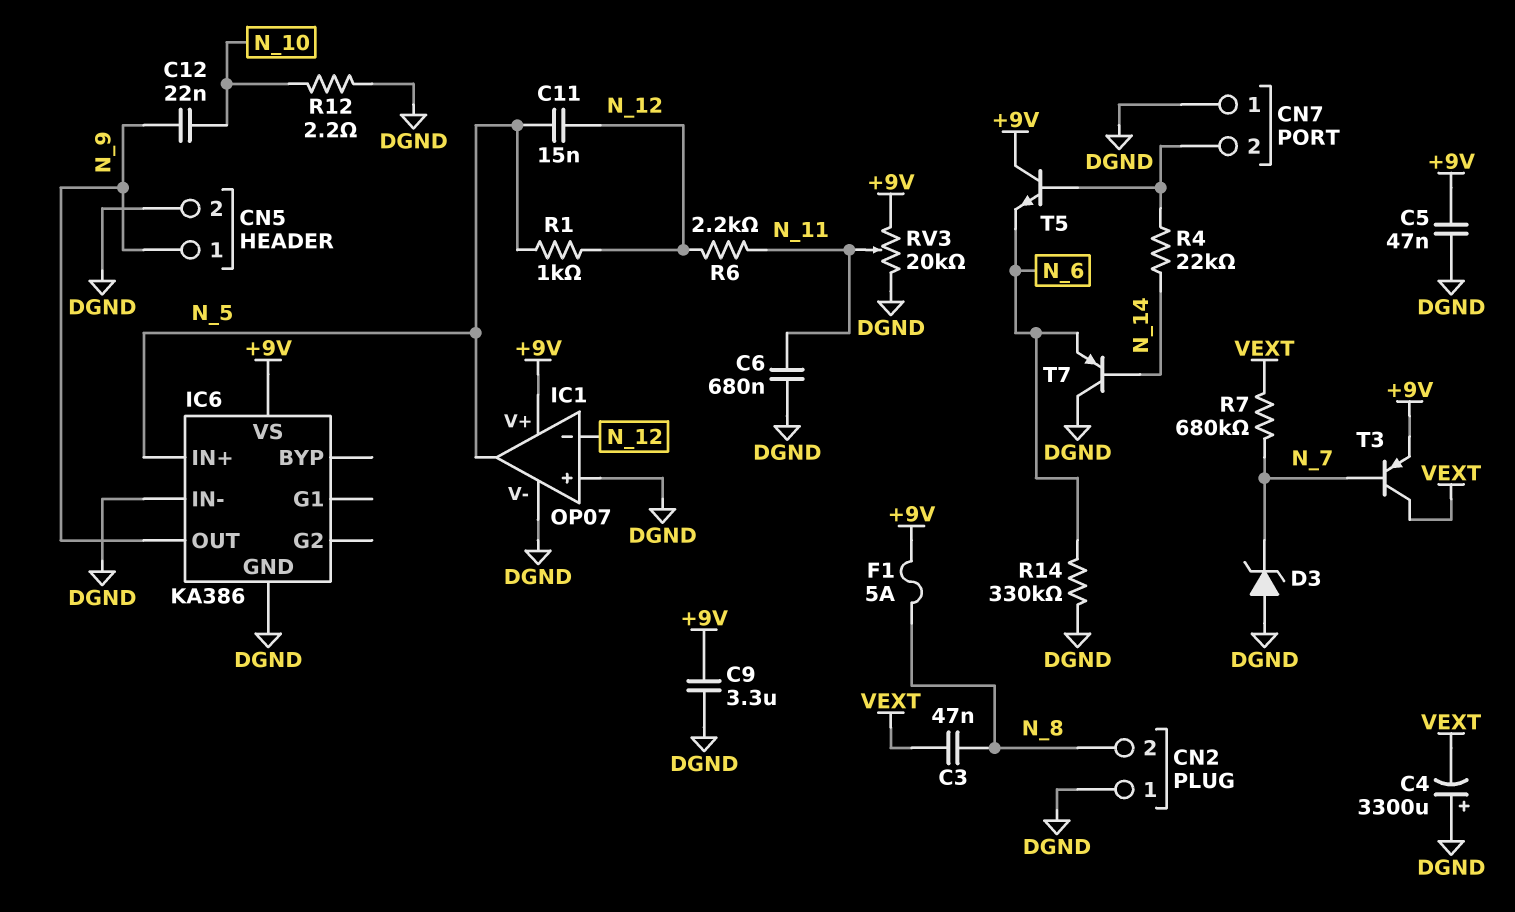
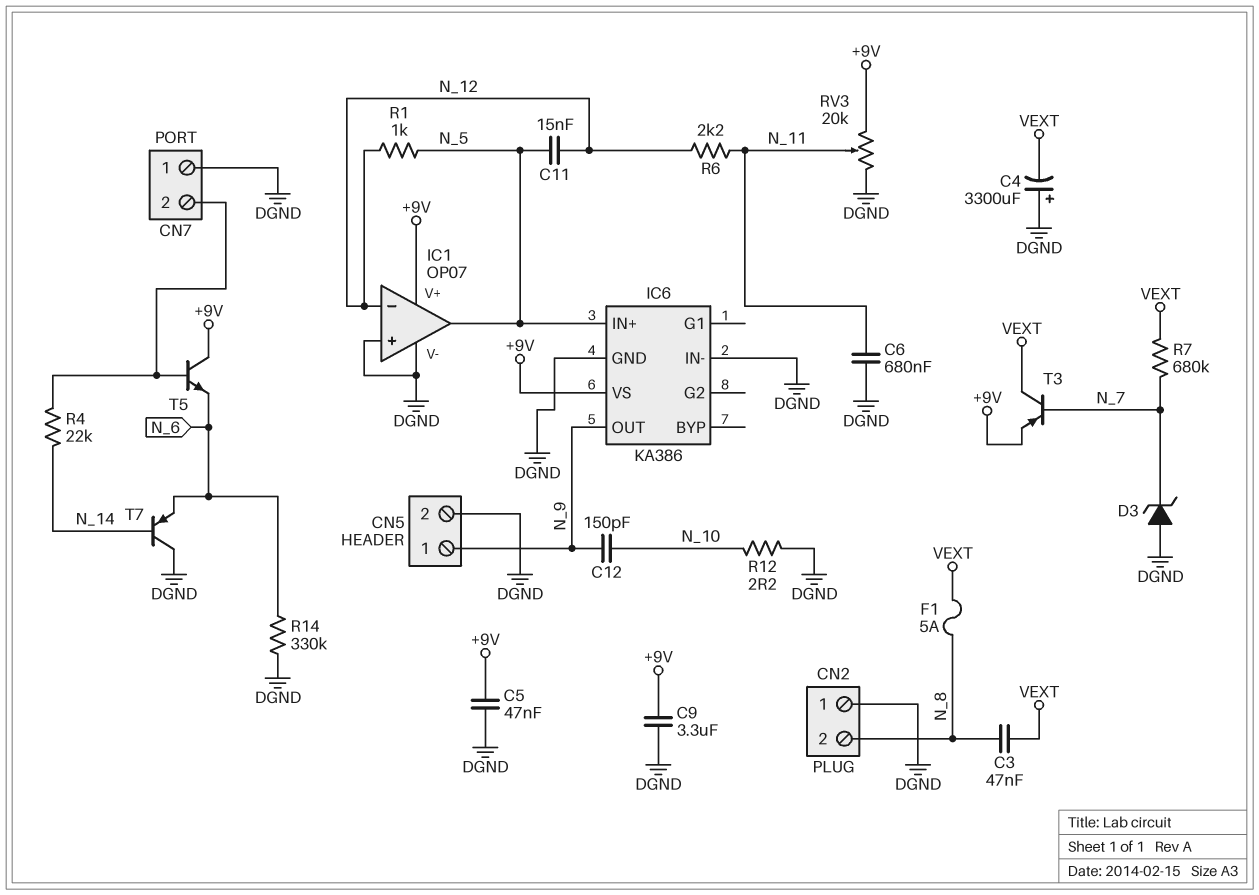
C12: 22nF (N_9, N_10) -> 150pF (N_9, N_10)
F1: 5A (+9V, N_8) -> 5A (N_8, VEXT)

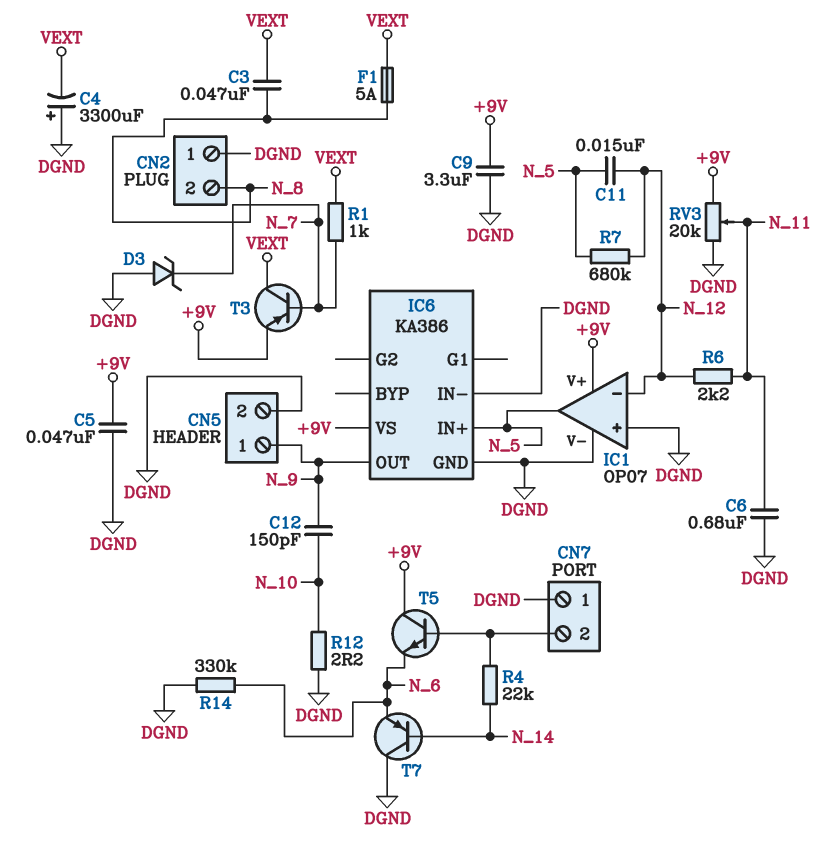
R1: 1k (N_5, N_12) -> 1k (N_7, VEXT)
R7: 680k (N_7, VEXT) -> 680k (N_5, N_12)

